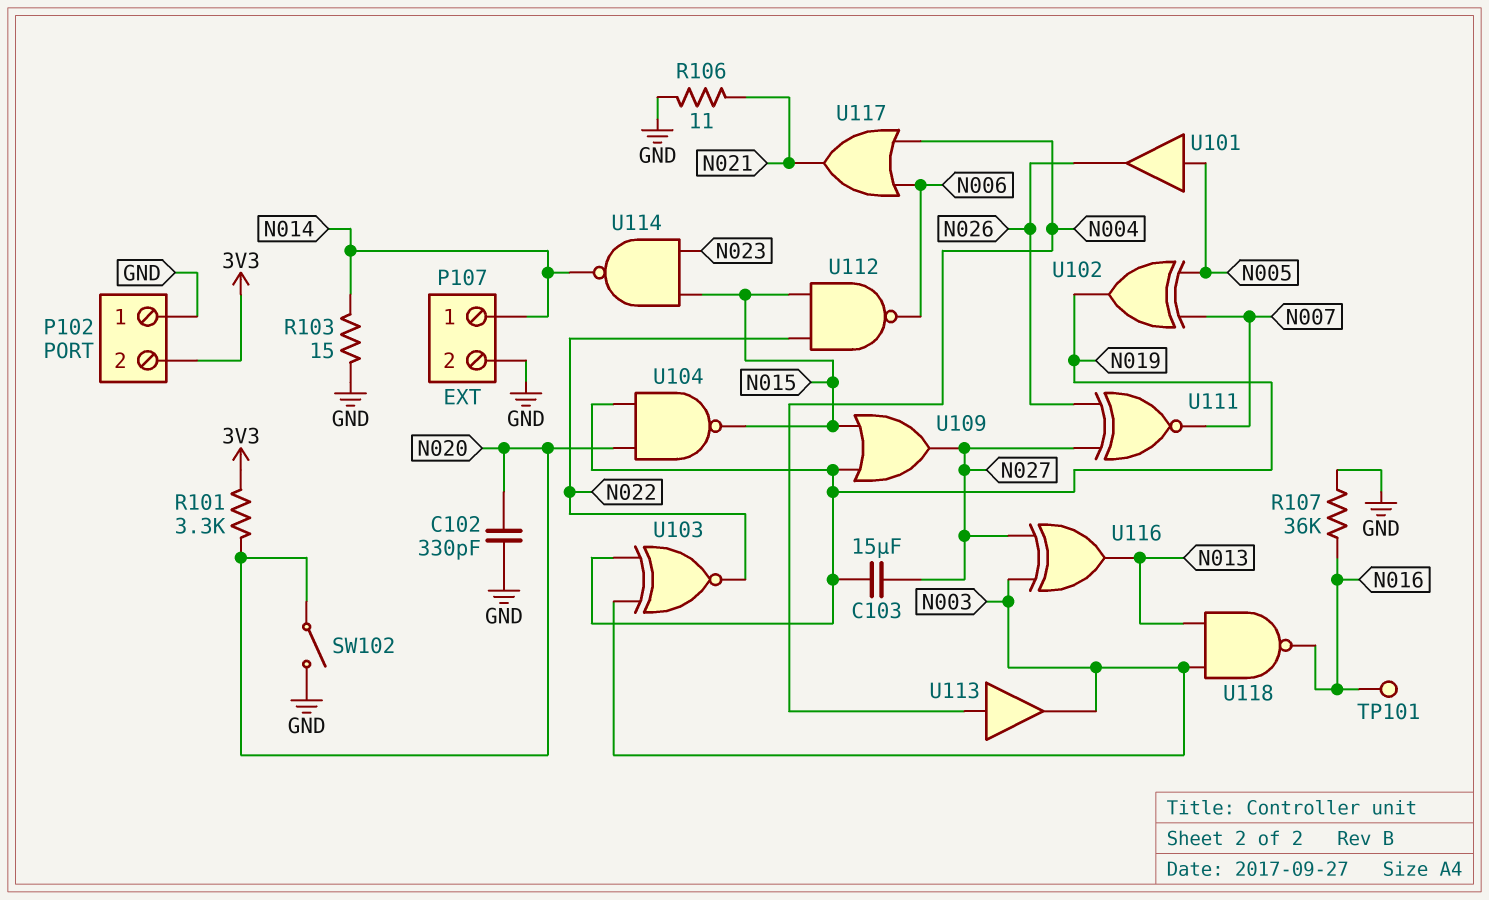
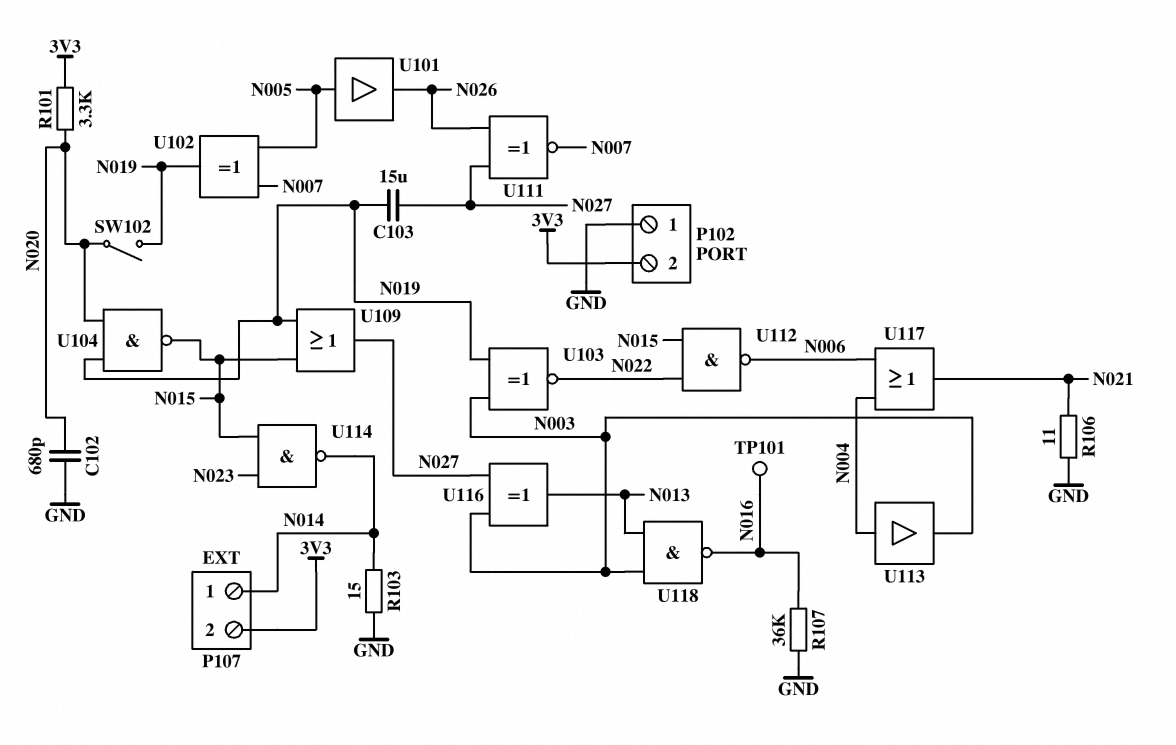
C102: 330pF (GND, N020) -> 680pF (GND, N020)
P107 pin 2: GND -> 3V3
SW102: switch (GND, N020) -> switch (N019, N020)

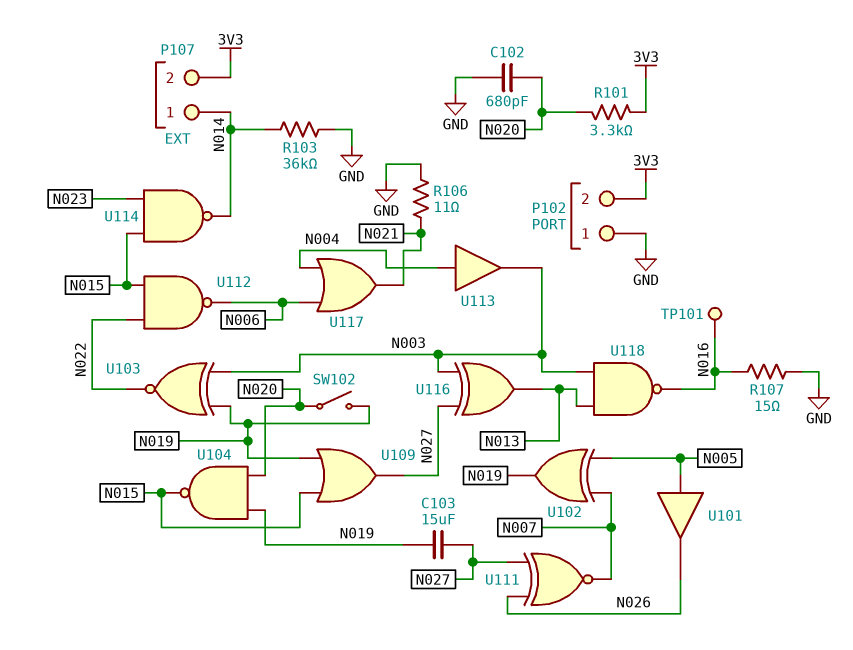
R103: 15 (GND, N014) -> 36k (GND, N014)
R107: 36k (GND, N016) -> 15 (GND, N016)

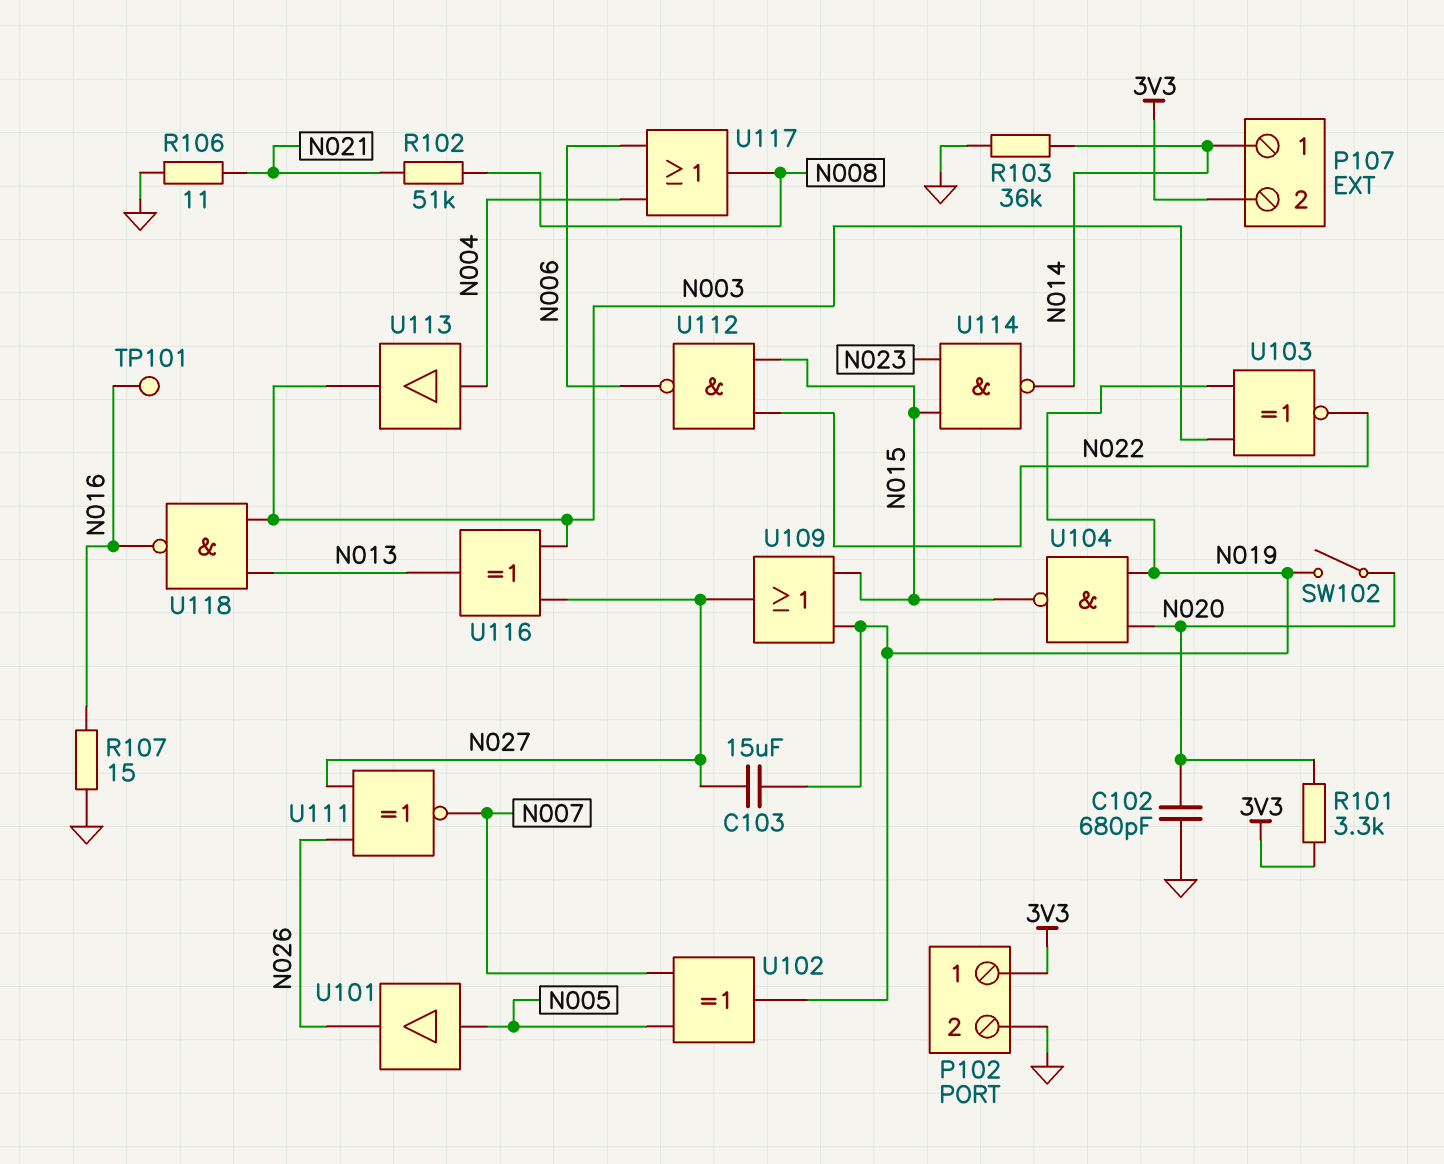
P102 pin 1: GND -> 3V3
P102 pin 2: 3V3 -> GND
R102: none -> 51k (N008, N021)
U117: OR (in N004, in N006, out N021) -> OR (in N004, in N006, out N008)

